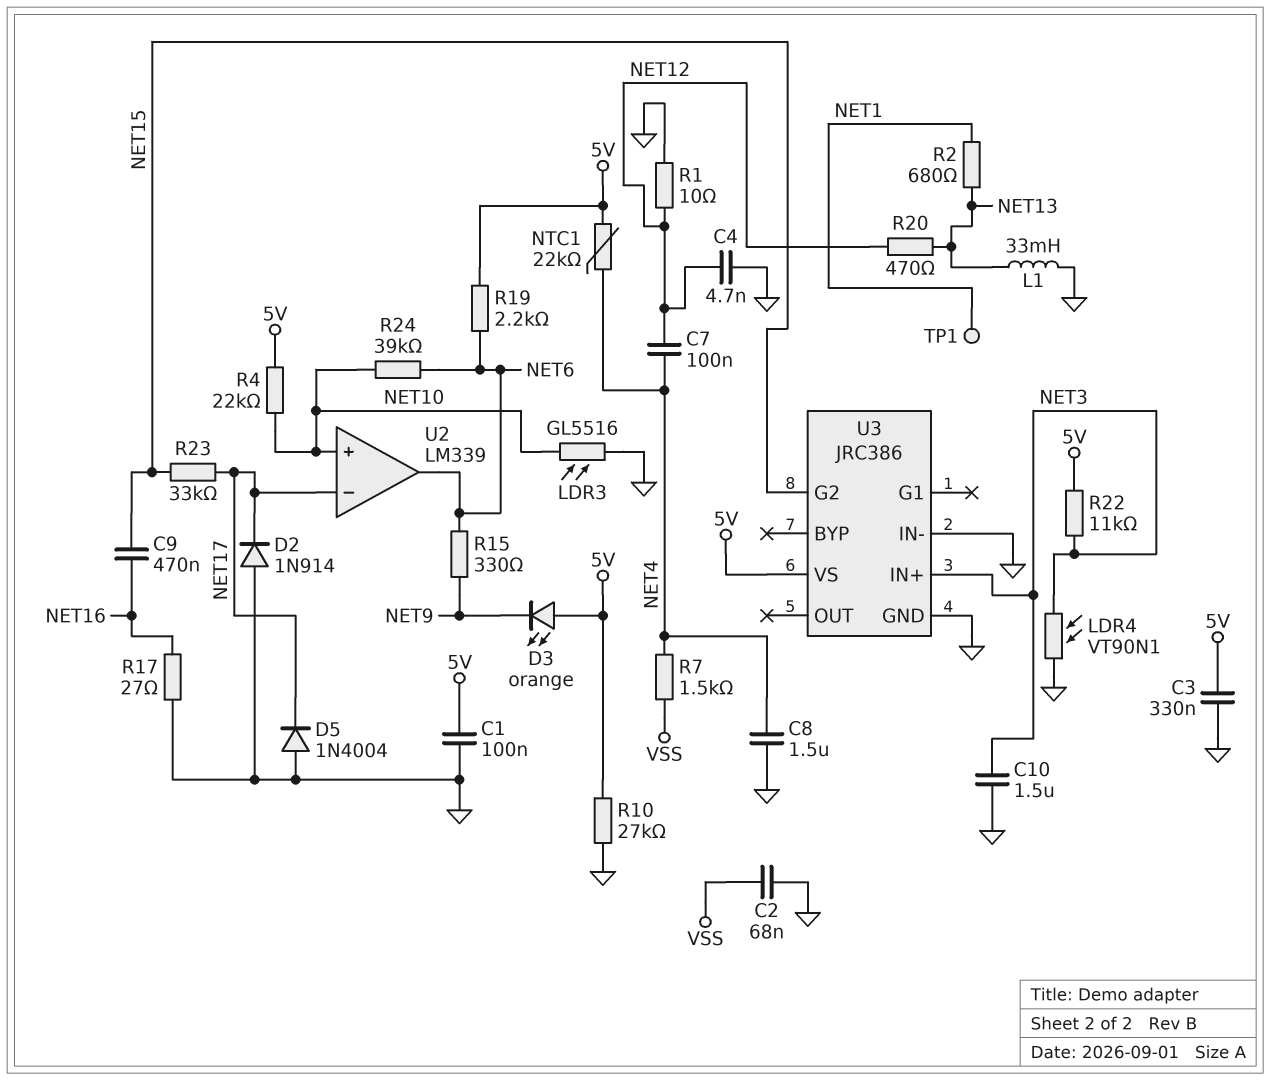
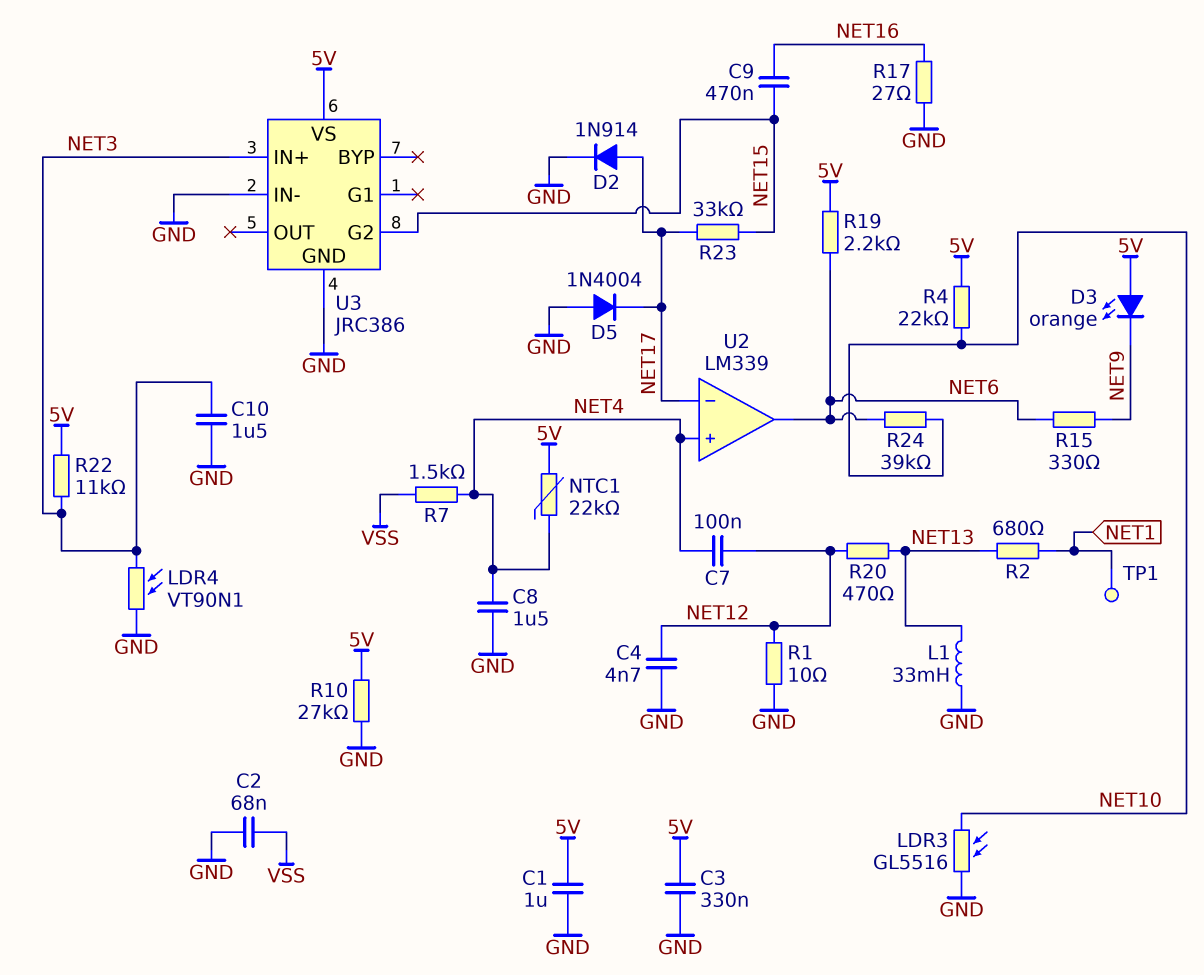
C1: 100nF (5V, GND) -> 1uF (5V, GND)
D2: diode 1N914 (A GND, K NET17) -> diode 1N914 (A NET17, K GND)
U2 pin in+: NET10 -> NET4

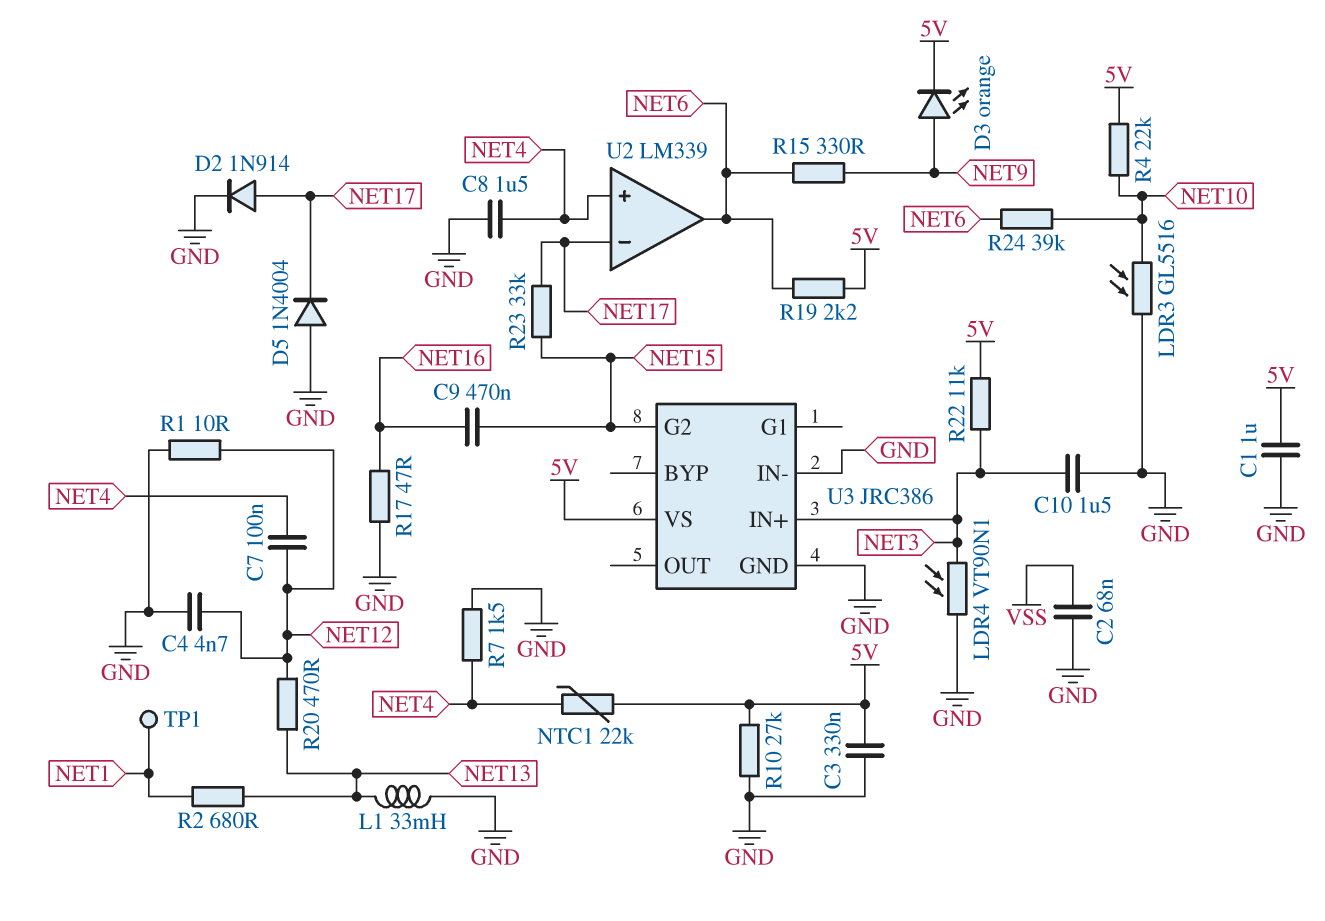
D3: LED orange (A 5V, K NET9) -> LED orange (A NET9, K 5V)
R7: 1.5k (NET4, VSS) -> 1.5k (GND, NET4)
R17: 27 (GND, NET16) -> 47 (GND, NET16)

